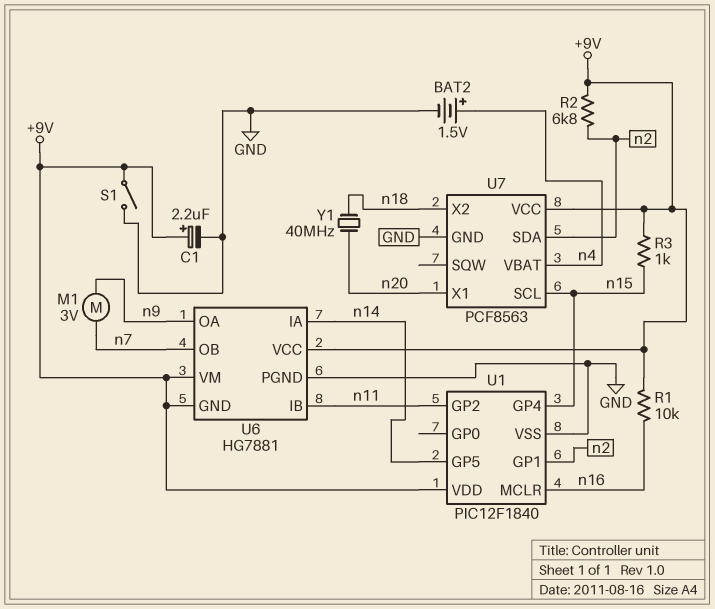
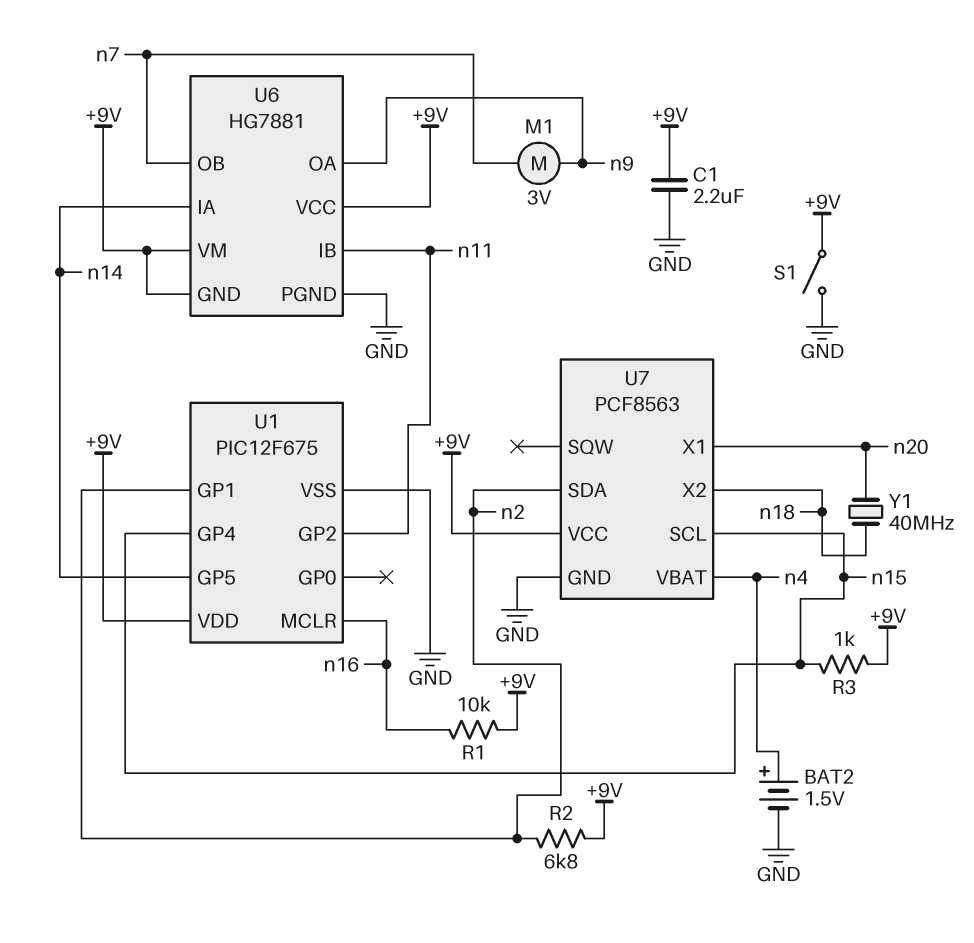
C1: 2.2uF (plus +9V, minus GND) -> 2.2uF (+9V, GND)
U1: PIC12F1840 -> PIC12F675

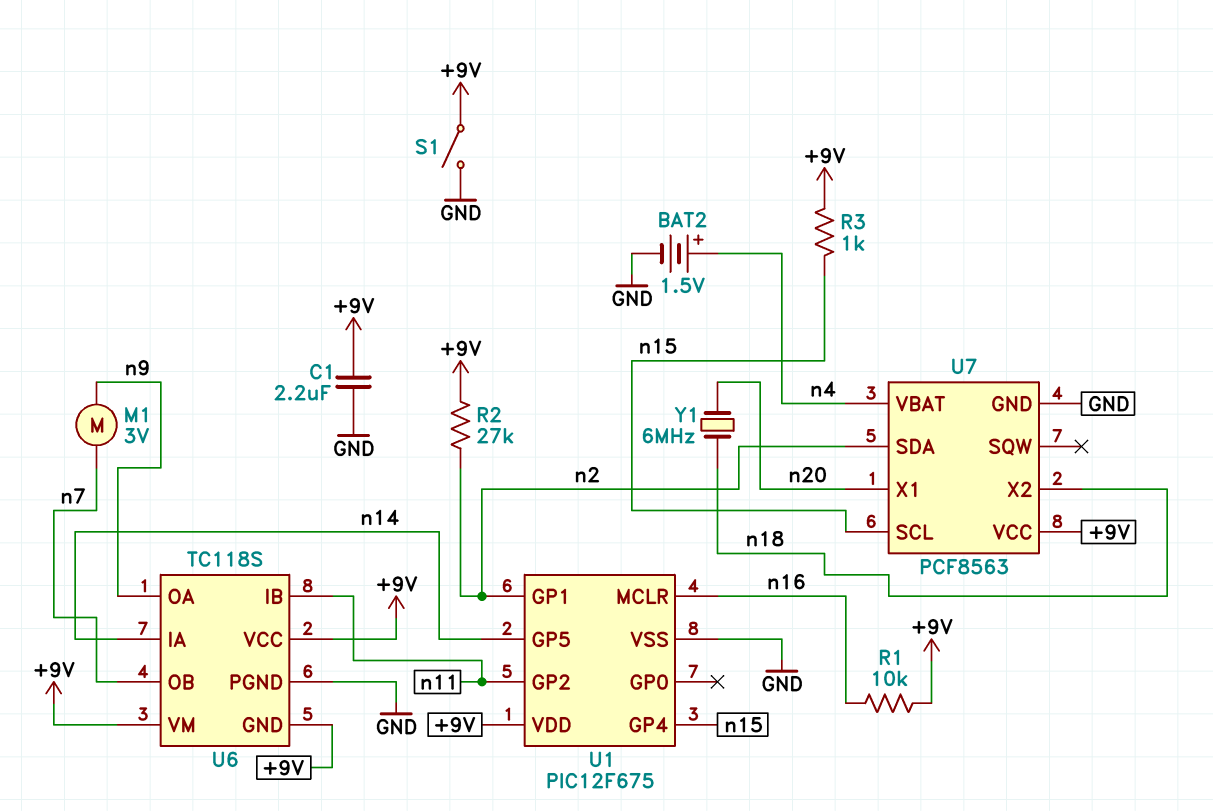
R2: 6.8k (+9V, n2) -> 27k (+9V, n2)
U6: HG7881 -> TC118S
Y1: 40MHz (n18, n20) -> 6MHz (n18, n20)

